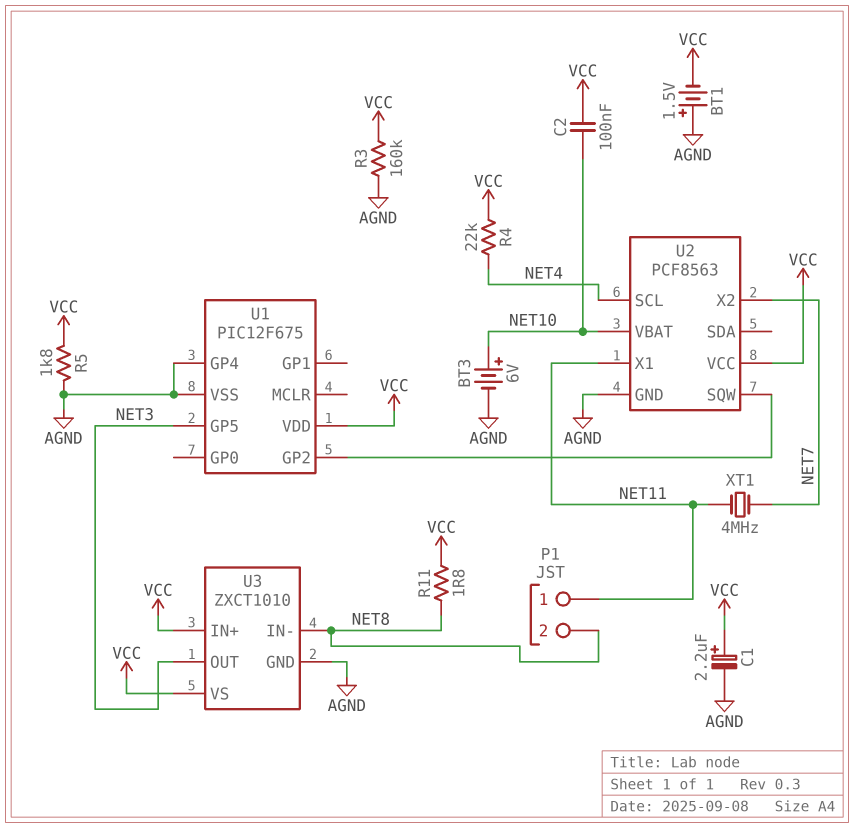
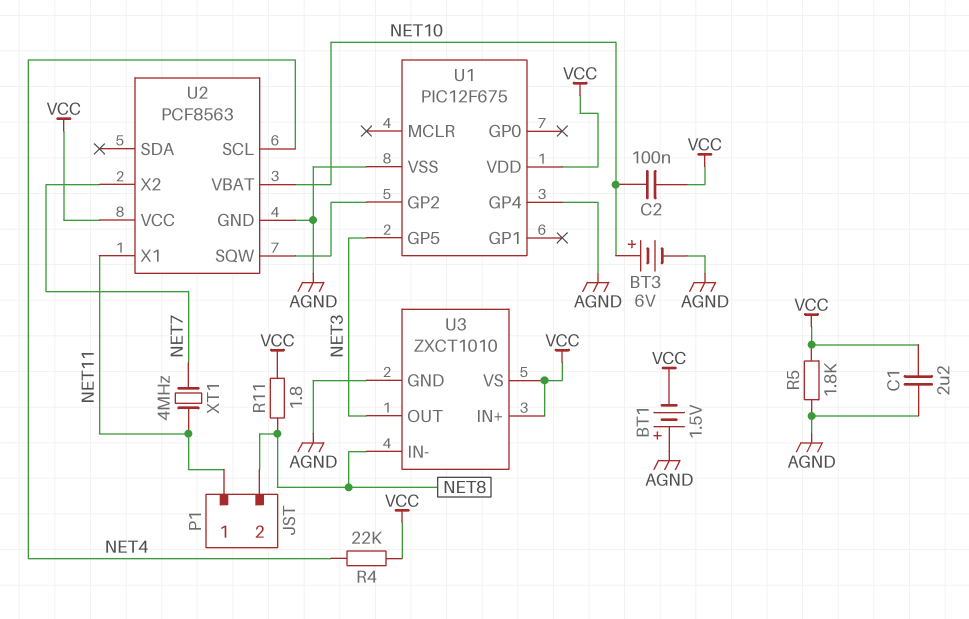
C1: 2.2uF (plus VCC, minus AGND) -> 2.2uF (AGND, VCC)
R3: 160k (AGND, VCC) -> none

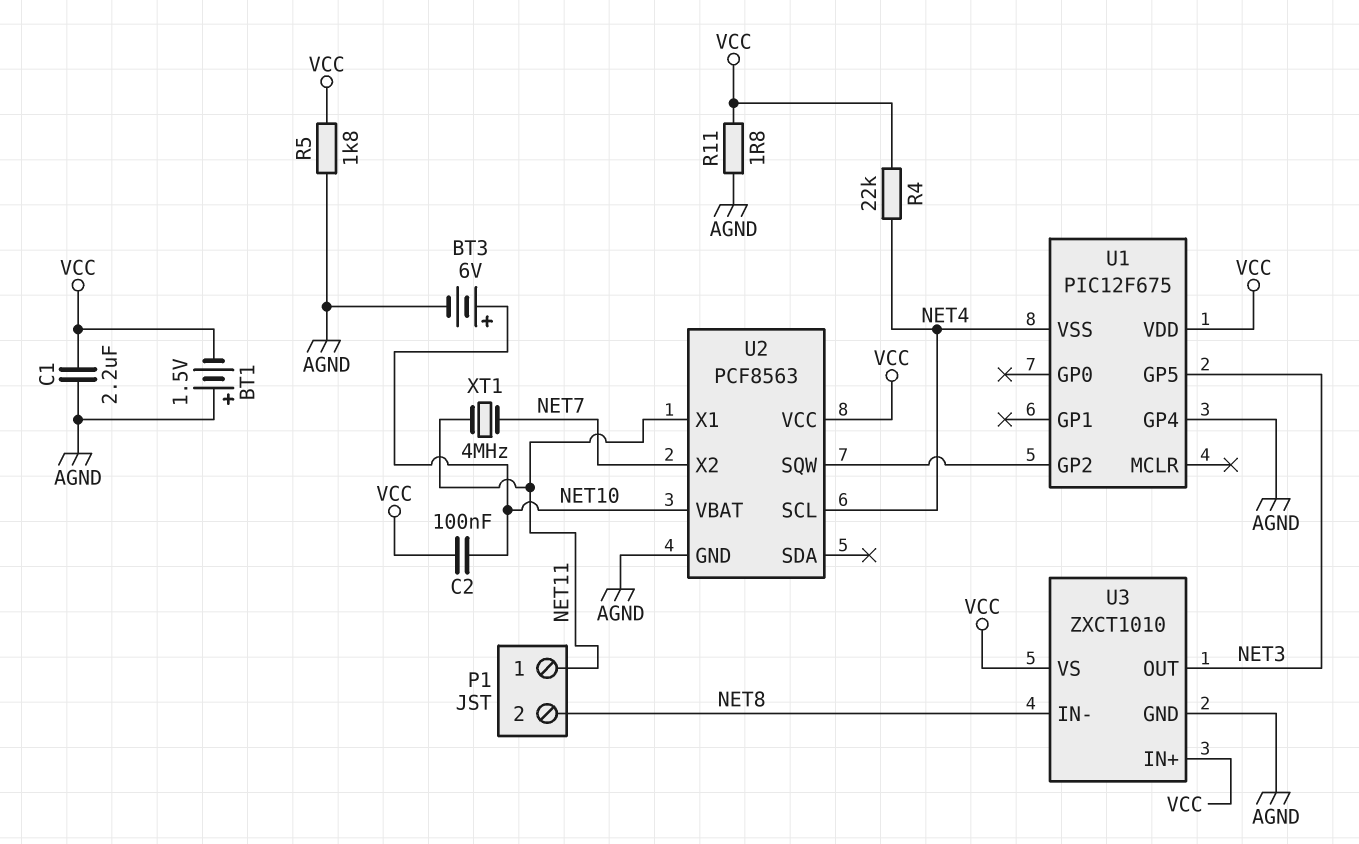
R11: 1.8 (NET8, VCC) -> 1.8 (AGND, VCC)
U1 pin VSS: AGND -> NET4

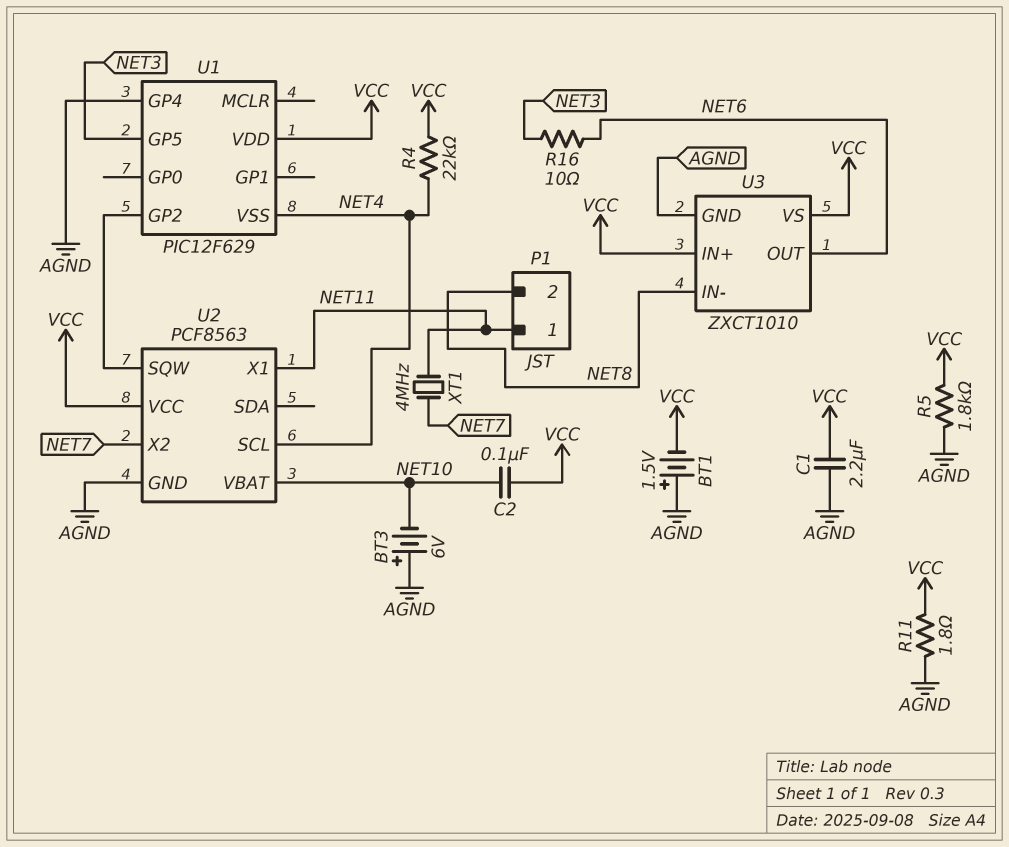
BT3: 6V (plus NET10, minus AGND) -> 6V (plus AGND, minus NET10)
R16: none -> 10 (NET3, NET6)
U1: PIC12F675 -> PIC12F629
U3 pin OUT: NET3 -> NET6

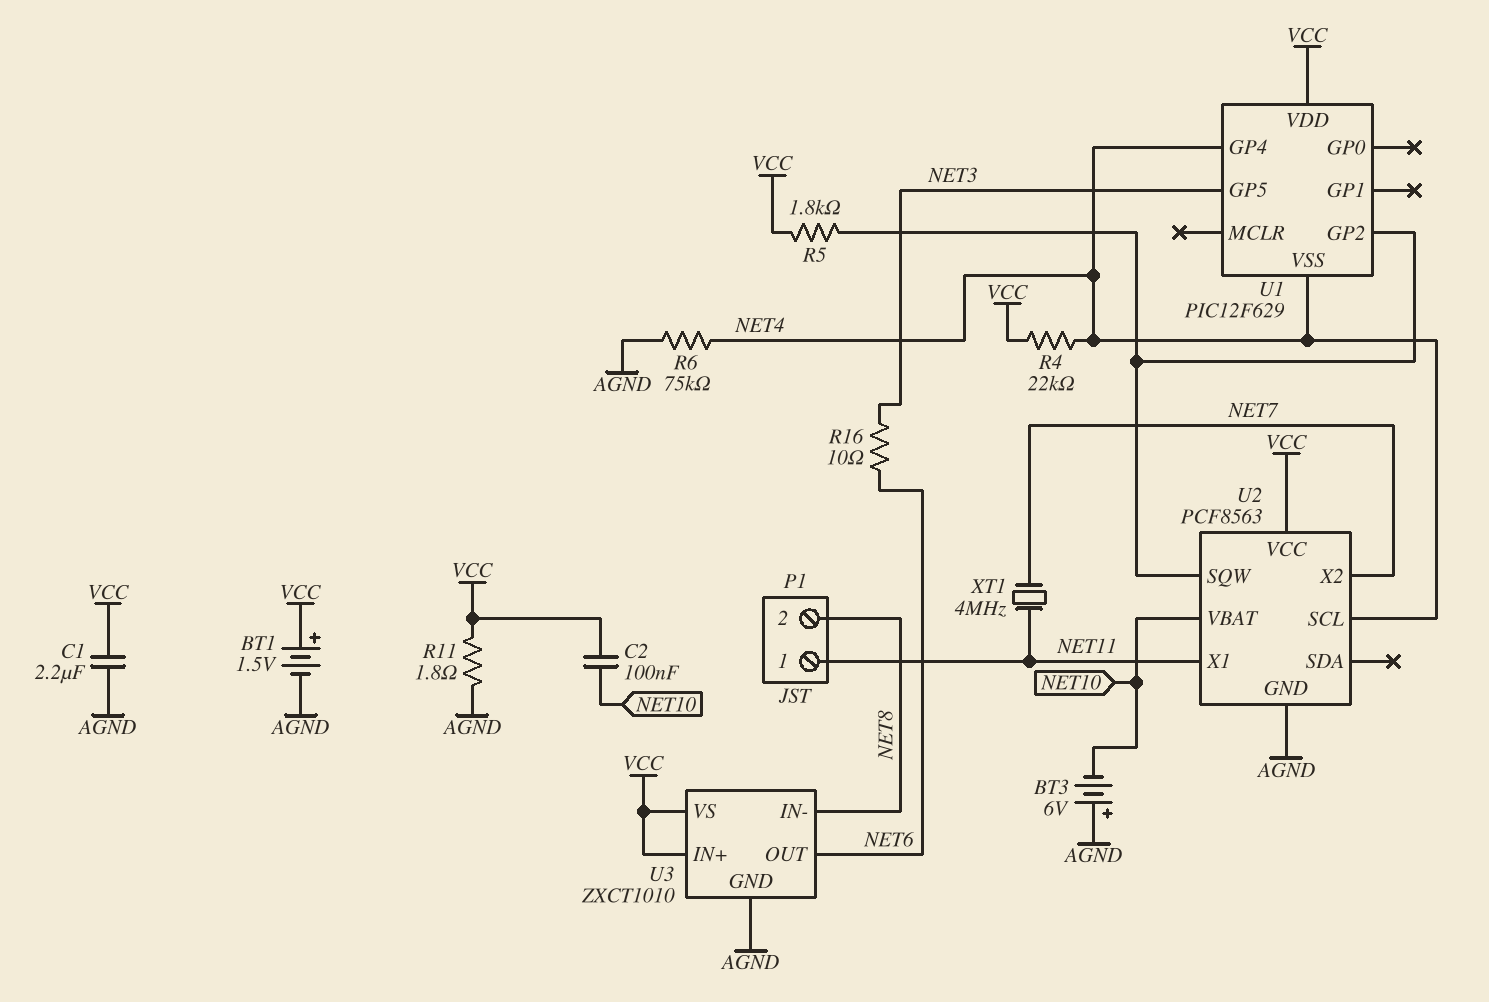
BT1: 1.5V (plus AGND, minus VCC) -> 1.5V (plus VCC, minus AGND)
R5: 1.8k (AGND, VCC) -> 1.8k (U1/GP2, VCC)
R6: none -> 75k (AGND, NET4)
U1 pin GP4: AGND -> NET4

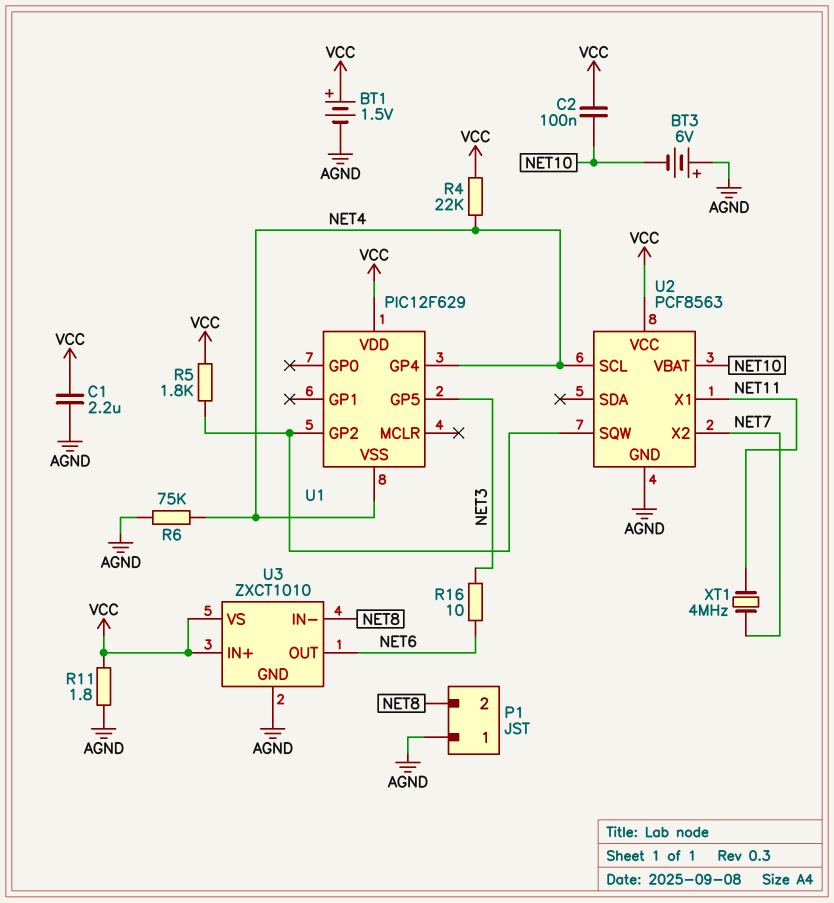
P1 pin 1: NET11 -> AGND

